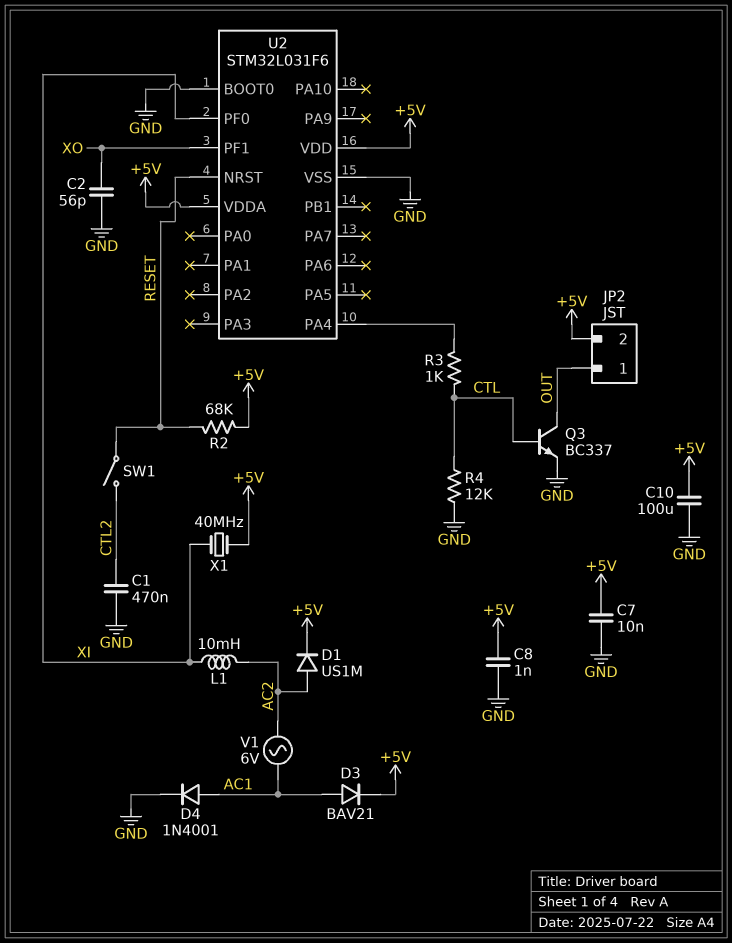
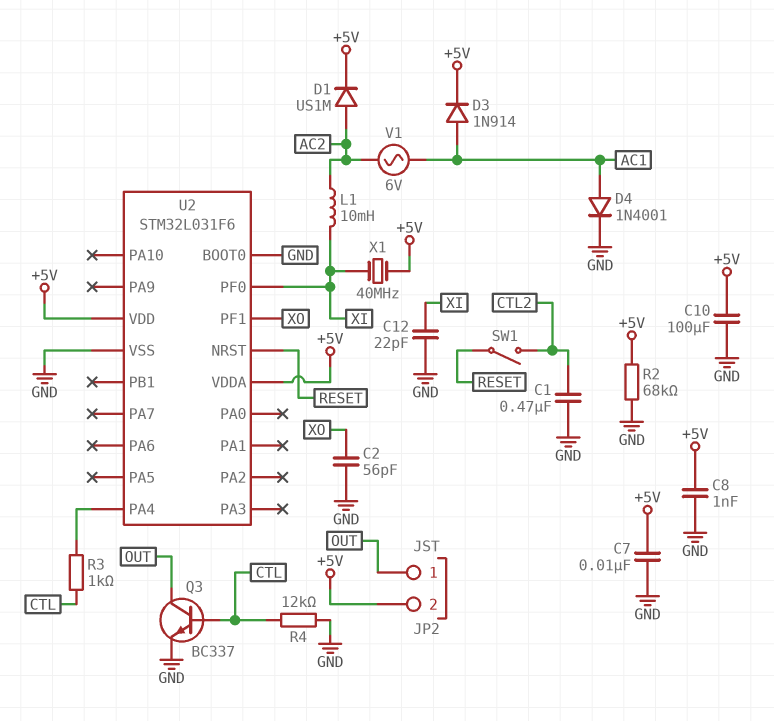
C12: none -> 22pF (GND, XI)
D3: diode BAV21 (A AC1, K +5V) -> diode 1N914 (A AC1, K +5V)
R2: 68k (+5V, RESET) -> 68k (+5V, GND)

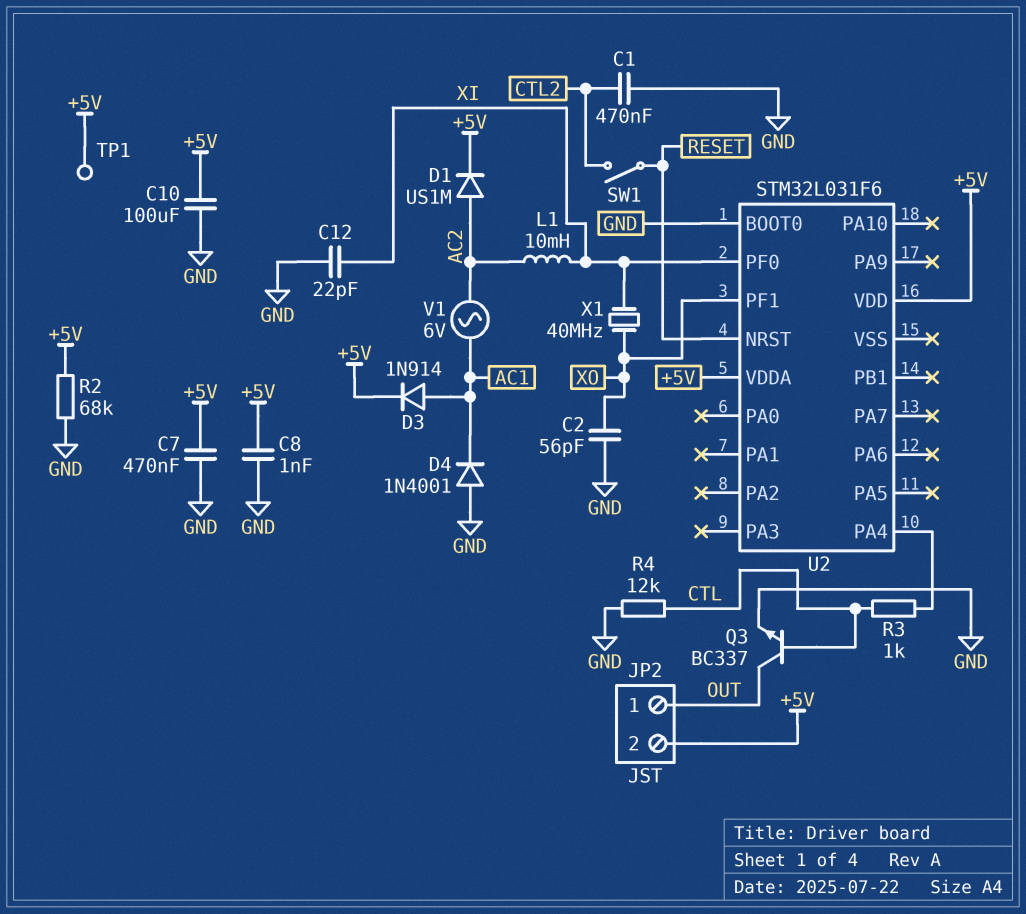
C7: 10nF (+5V, GND) -> 470nF (+5V, GND)
D4: diode 1N4001 (A AC1, K GND) -> diode 1N4001 (A GND, K AC1)
TP1: none -> test point (+5V)
U2 pin VSS: GND -> none
X1: 40MHz (+5V, XI) -> 40MHz (XI, XO)

